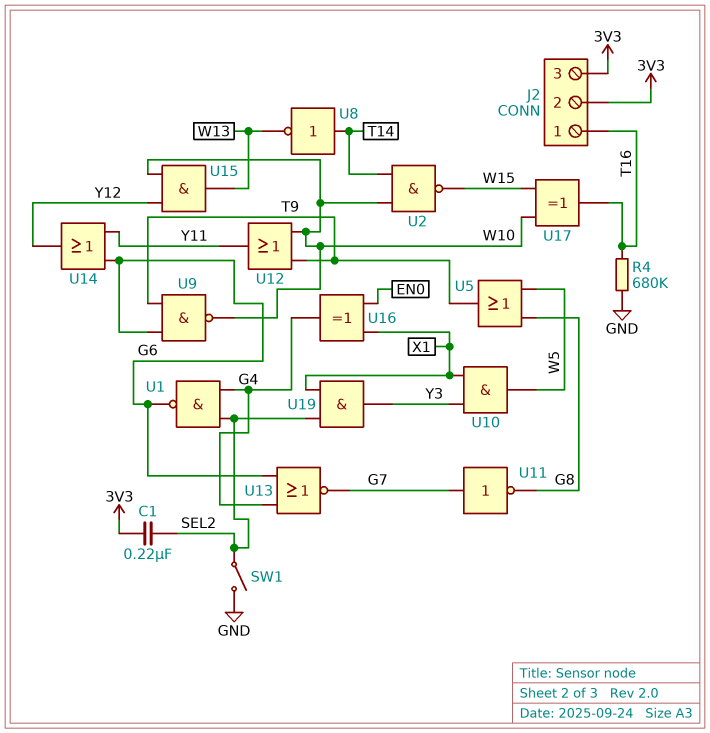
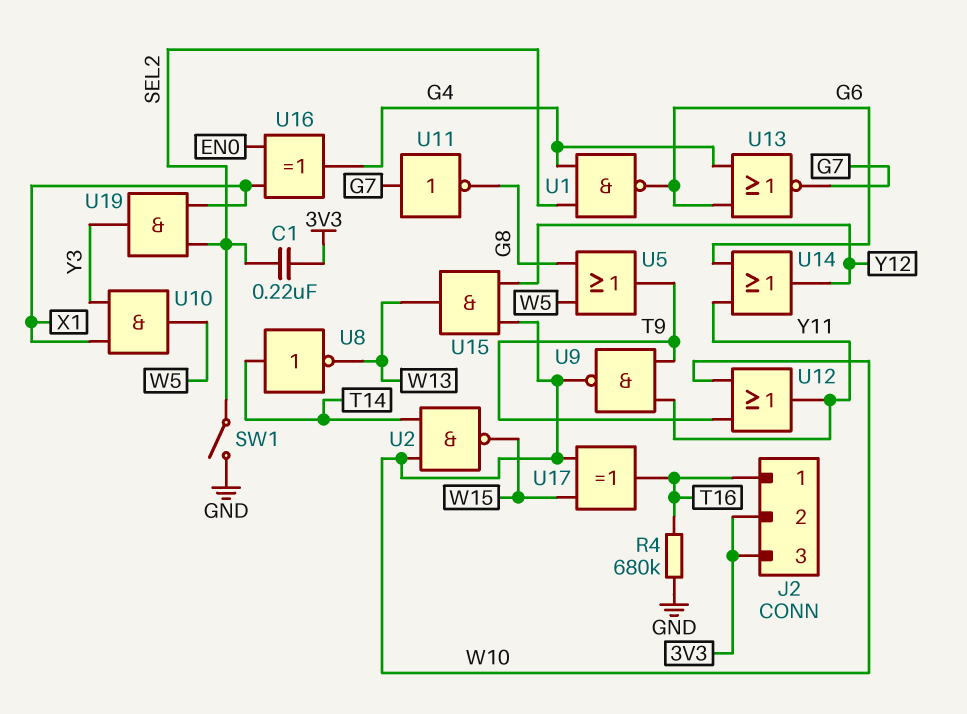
U9: NAND (in G6, in T9, out W10) -> NAND (in T9, in Y11, out W10)

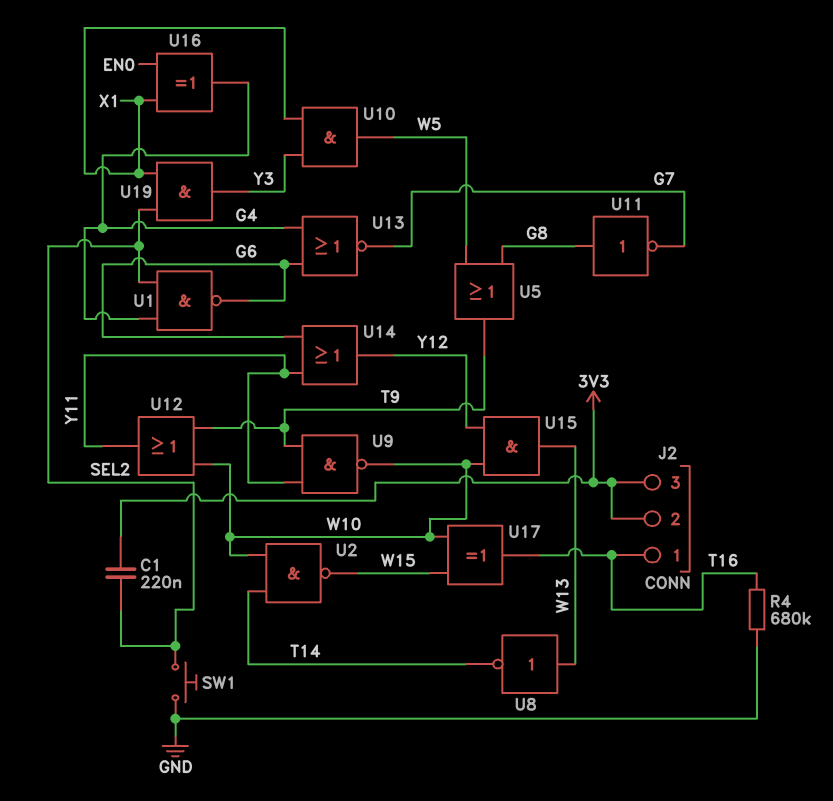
SW1: switch (GND, SEL2) -> button (GND, SEL2)
U8: NOT (in T14, out W13) -> NOT (in W13, out T14)
U11: NOT (in G7, out G8) -> NOT (in G8, out G7)

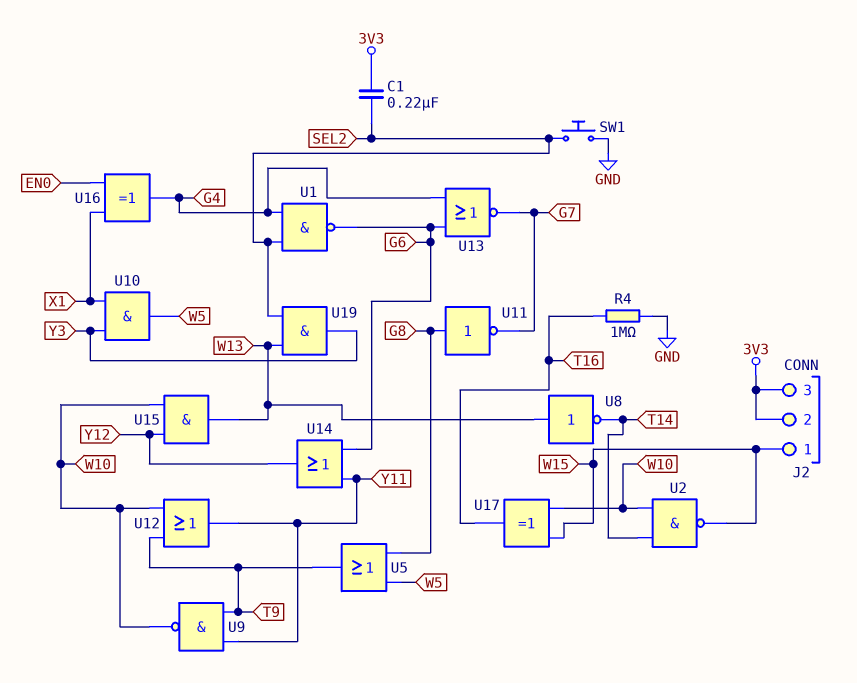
J2 pin 1: T16 -> W15
R4: 680k (GND, T16) -> 1M (GND, T16)
U19: AND (in SEL2, in X1, out Y3) -> AND (in SEL2, in W13, out Y3)

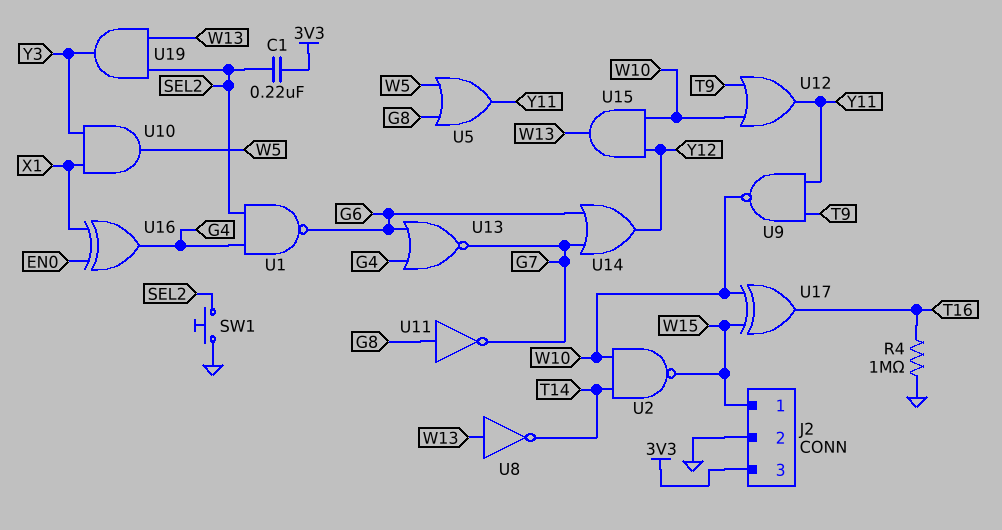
J2 pin 2: 3V3 -> GND
U5: OR (in G8, in W5, out T9) -> OR (in G8, in W5, out Y11)
U14: OR (in G6, in Y11, out Y12) -> OR (in G6, in G7, out Y12)

